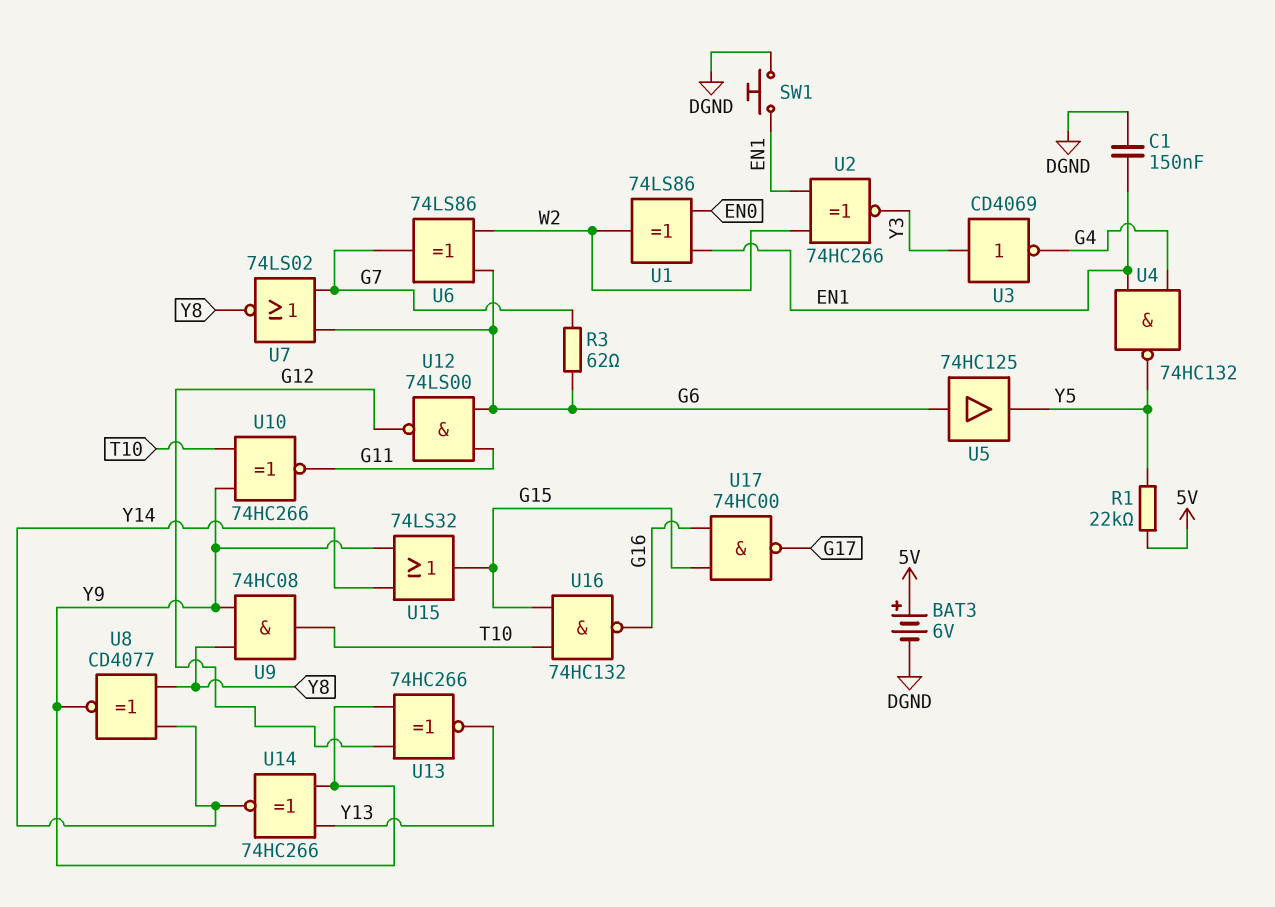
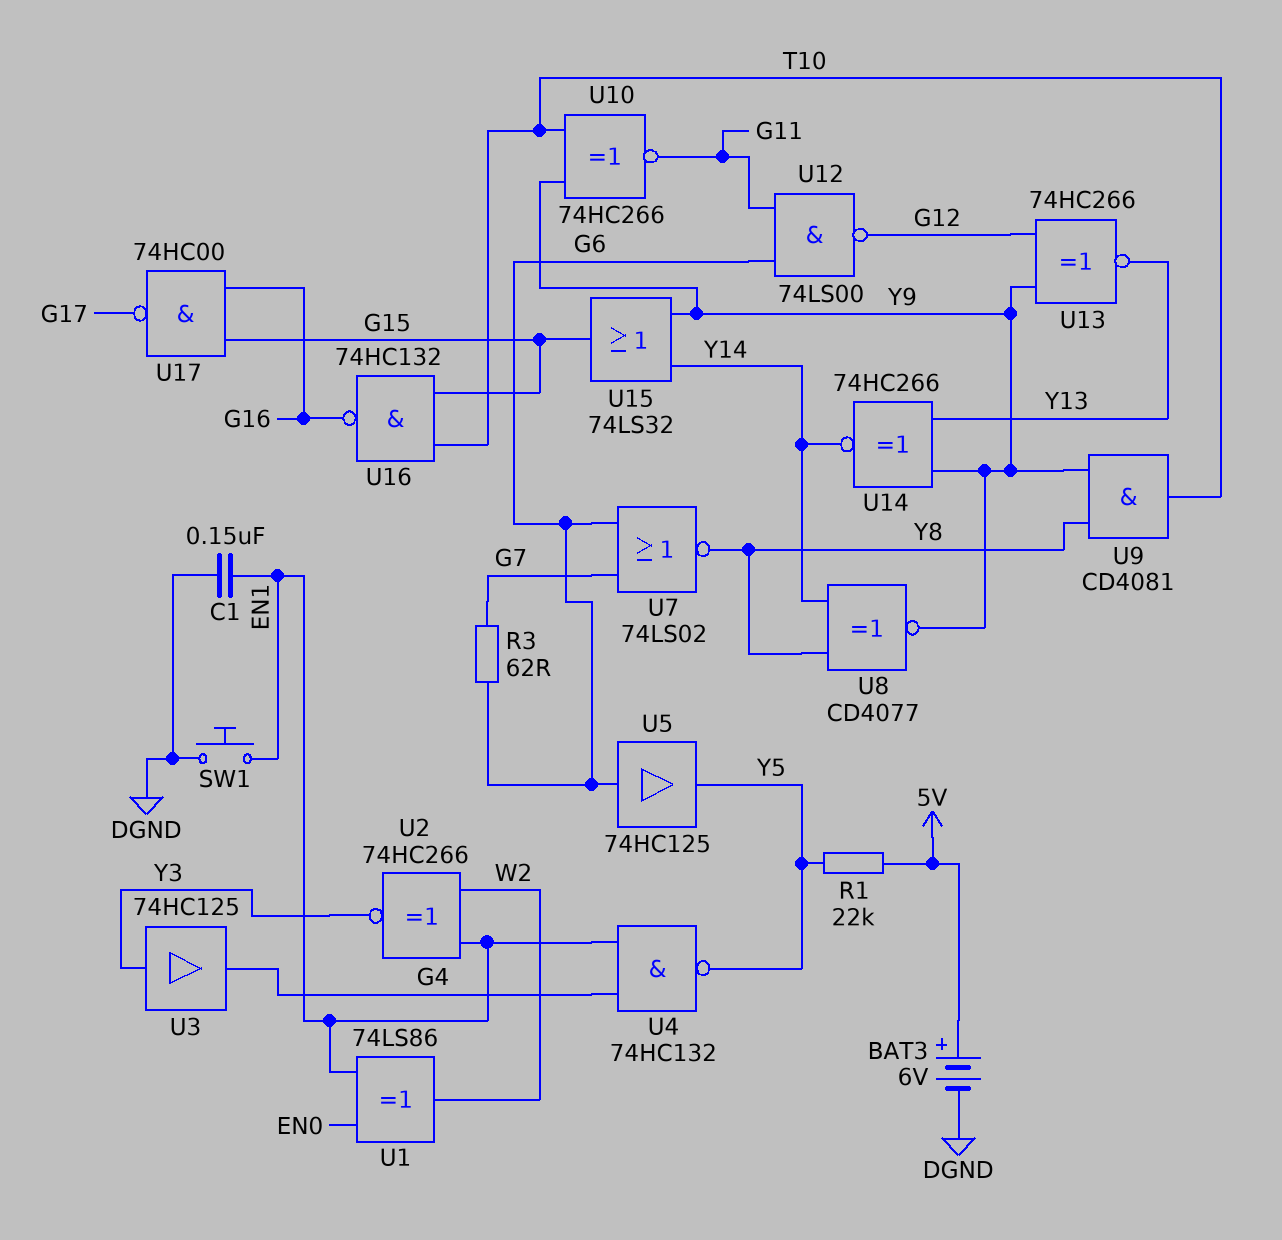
U3: NOT CD4069 (in Y3, out G4) -> buffer 74HC125 (in Y3, out G4)
U6: XOR 74LS86 (in G6, in W2, out G7) -> none
U9: AND 74HC08 (in Y8, in Y9, out T10) -> AND CD4081 (in Y8, in Y9, out T10)

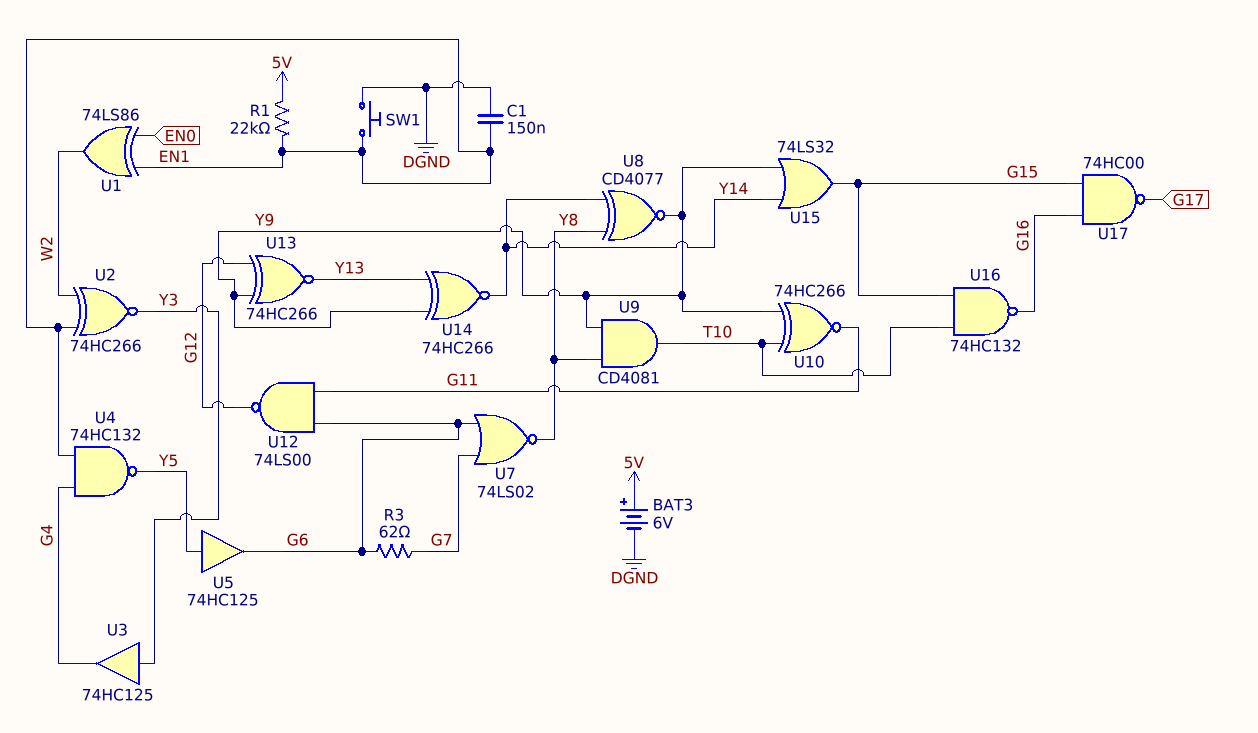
R1: 22k (5V, Y5) -> 22k (5V, EN1)
U5: buffer 74HC125 (in G6, out Y5) -> buffer 74HC125 (in Y5, out G6)

